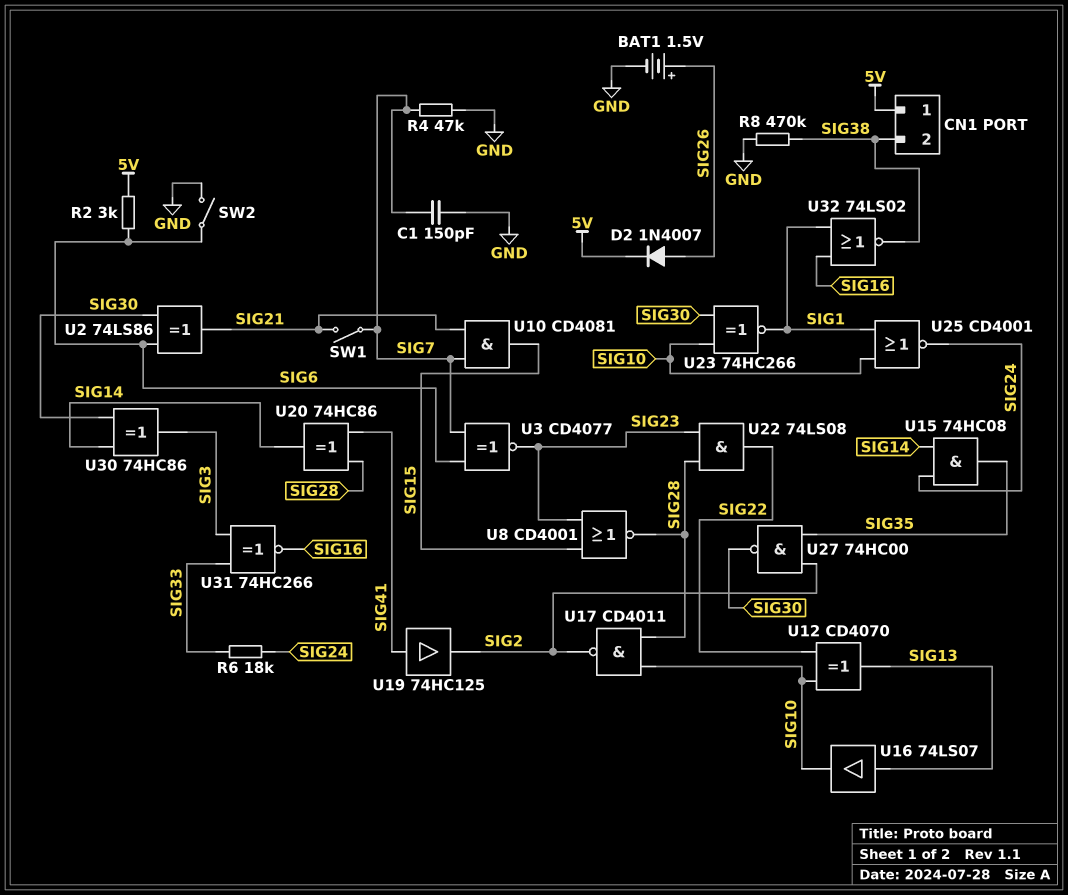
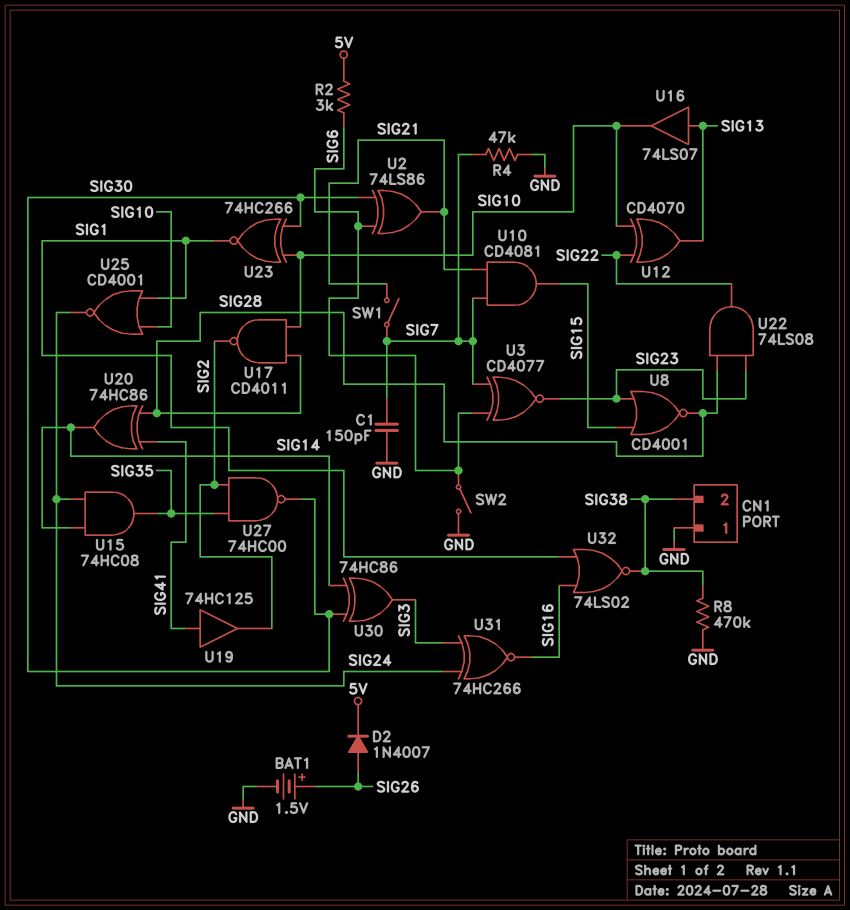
CN1 pin 1: 5V -> GND
R6: 18k (SIG24, SIG33) -> none
U31: XNOR 74HC266 (in SIG3, in SIG33, out SIG16) -> XNOR 74HC266 (in SIG3, in SIG24, out SIG16)

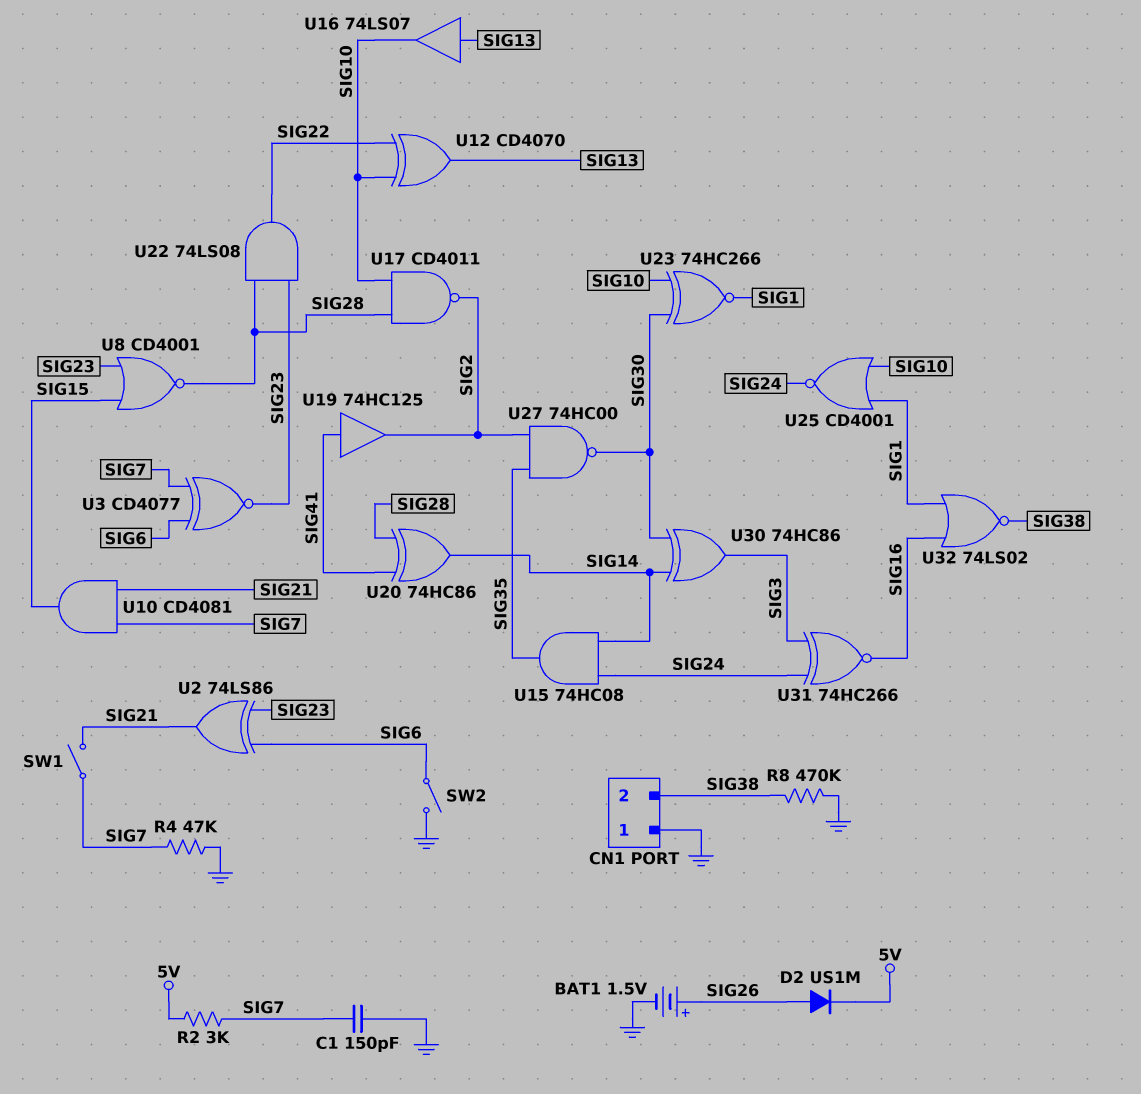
D2: diode 1N4007 (A SIG26, K 5V) -> diode US1M (A SIG26, K 5V)
R2: 3k (5V, SIG6) -> 3k (5V, SIG7)
U2: XOR 74LS86 (in SIG6, in SIG30, out SIG21) -> XOR 74LS86 (in SIG6, in SIG23, out SIG21)

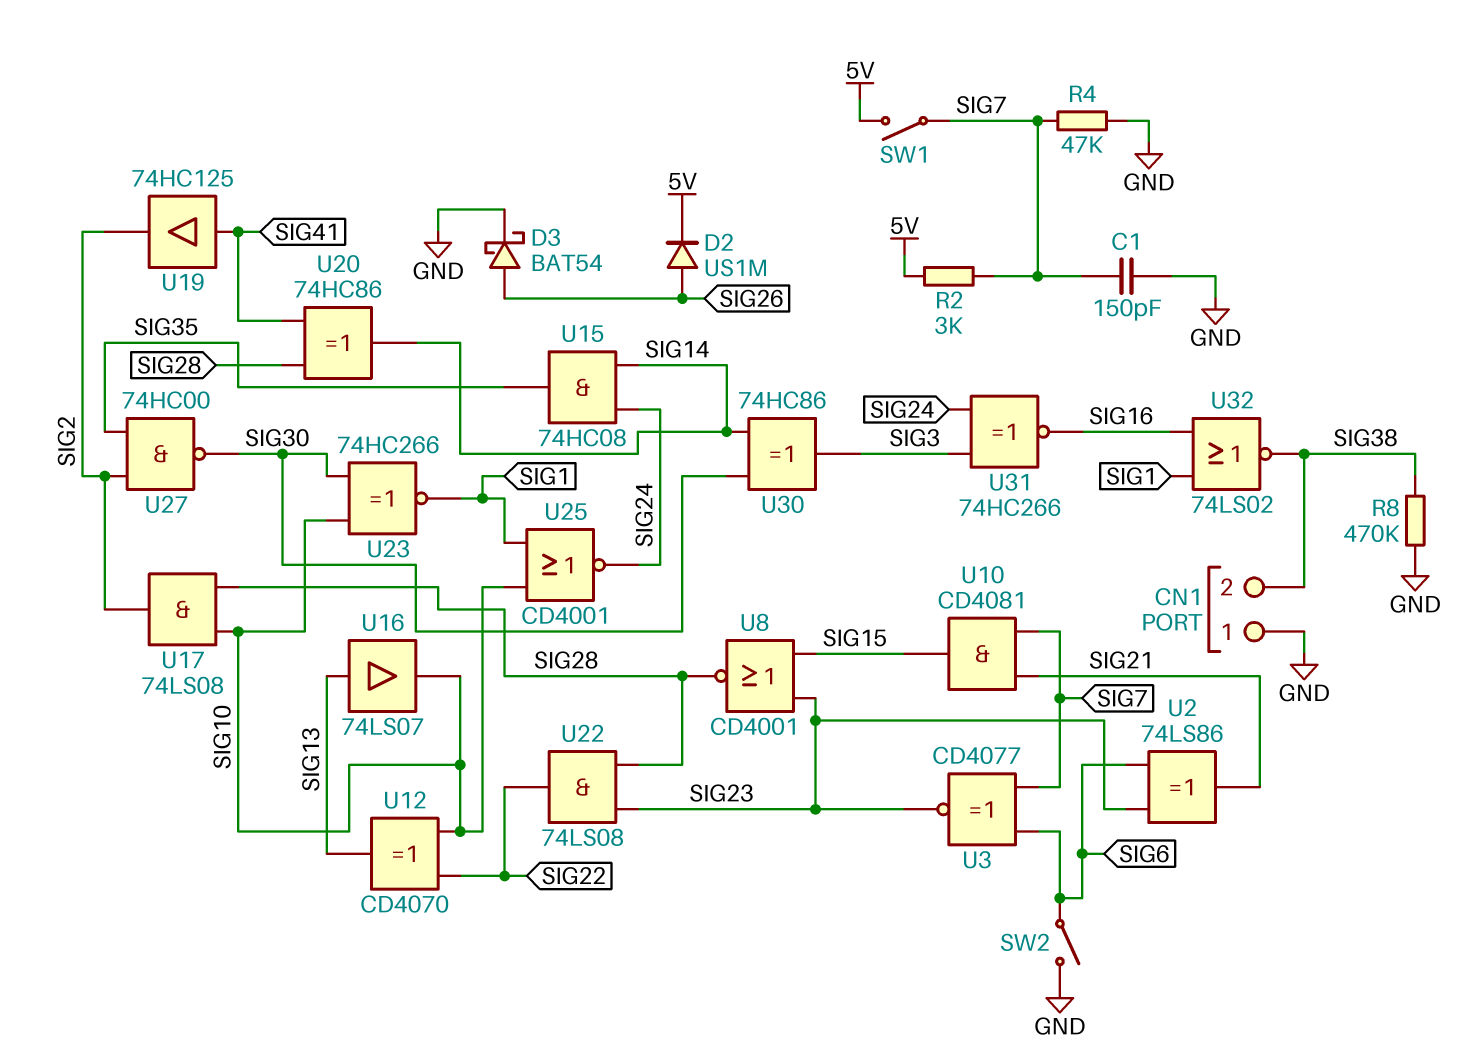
BAT1: 1.5V (plus SIG26, minus GND) -> none
D3: none -> schottky BAT54 (A SIG26, K GND)
SW1: switch (SIG7, SIG21) -> switch (5V, SIG7)
U17: NAND CD4011 (in SIG10, in SIG28, out SIG2) -> AND 74LS08 (in SIG10, in SIG28, out SIG2)

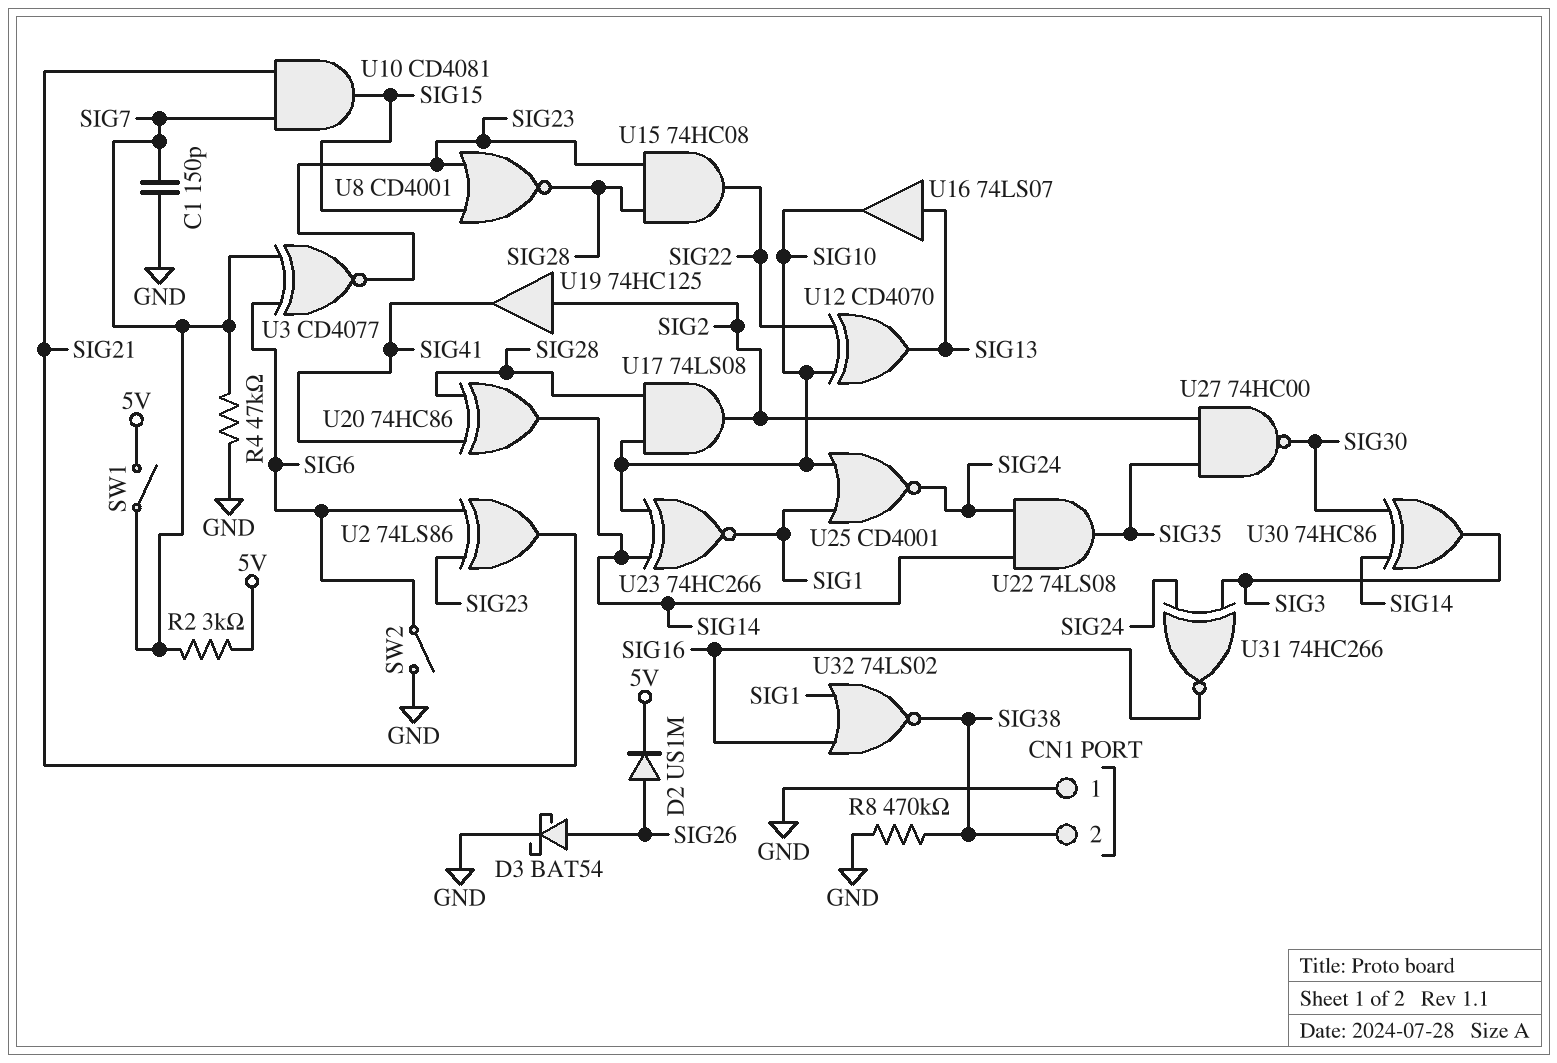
U15: AND 74HC08 (in SIG14, in SIG24, out SIG35) -> AND 74HC08 (in SIG23, in SIG28, out SIG22)
U19: buffer 74HC125 (in SIG41, out SIG2) -> buffer 74HC125 (in SIG2, out SIG41)
U22: AND 74LS08 (in SIG23, in SIG28, out SIG22) -> AND 74LS08 (in SIG14, in SIG24, out SIG35)
U23: XNOR 74HC266 (in SIG10, in SIG30, out SIG1) -> XNOR 74HC266 (in SIG10, in SIG14, out SIG1)

